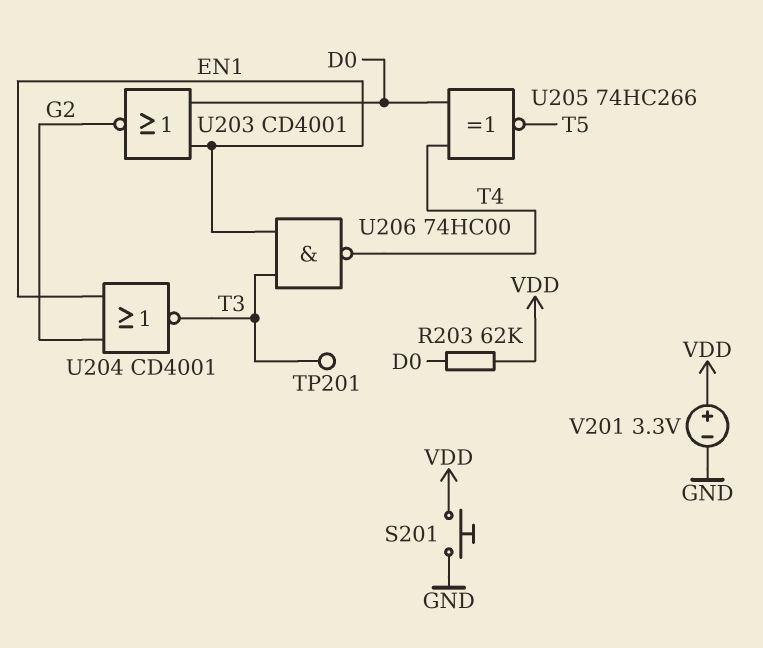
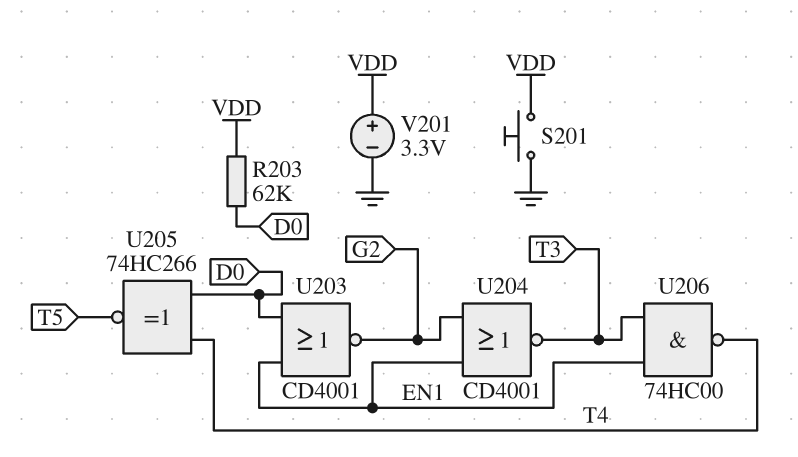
TP201: test point (T3) -> none

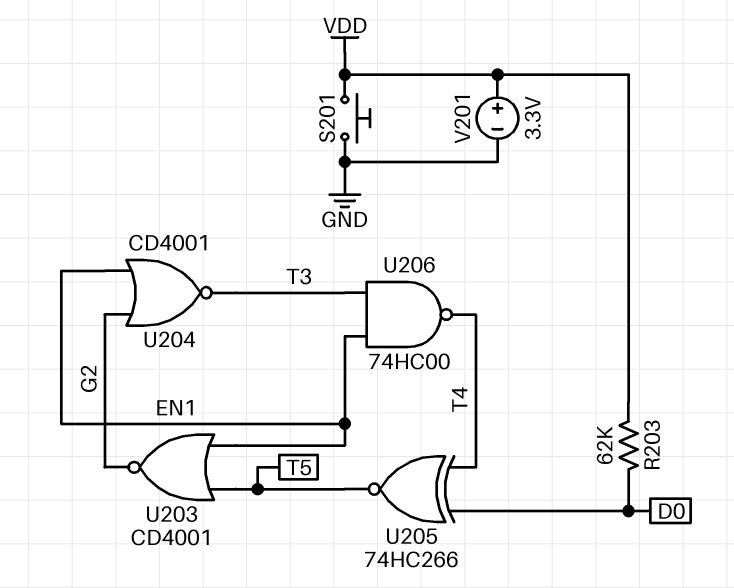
U203: NOR CD4001 (in D0, in EN1, out G2) -> NOR CD4001 (in EN1, in T5, out G2)

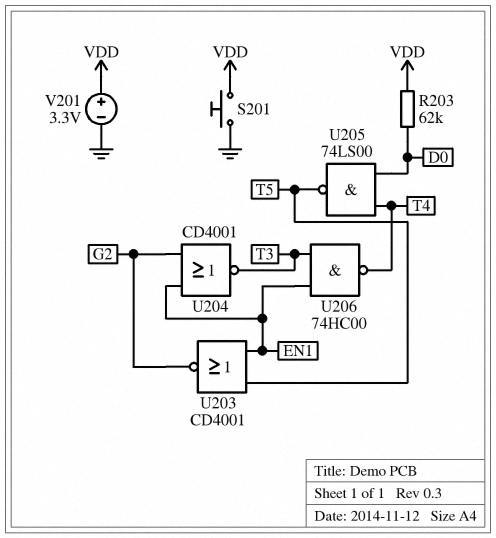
U205: XNOR 74HC266 (in D0, in T4, out T5) -> NAND 74LS00 (in D0, in T4, out T5)

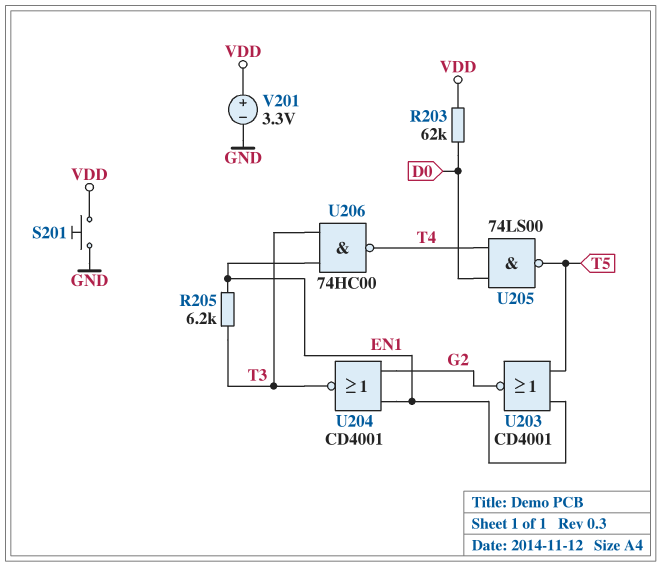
R205: none -> 6.2k (EN1, T3)

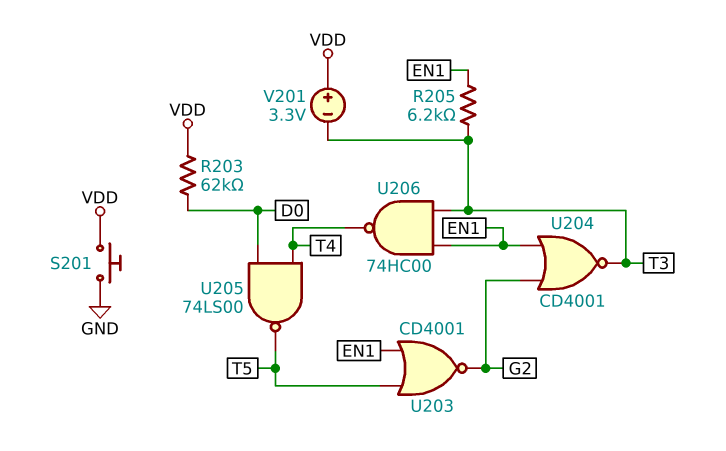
V201: 3.3V (plus VDD, minus GND) -> 3.3V (plus VDD, minus T3)

